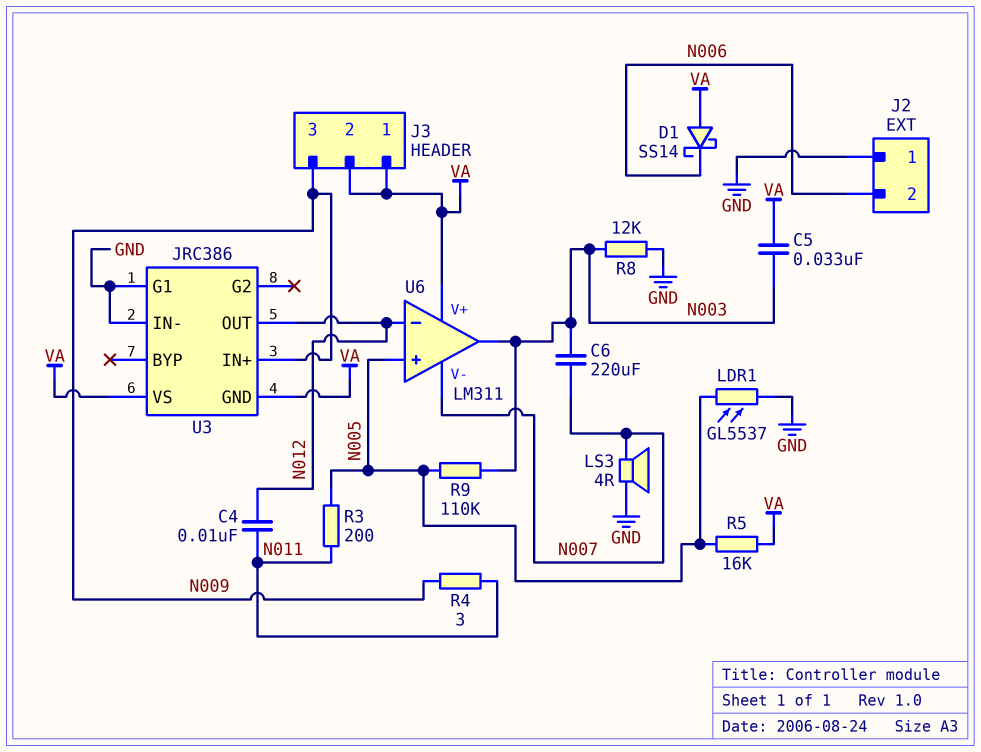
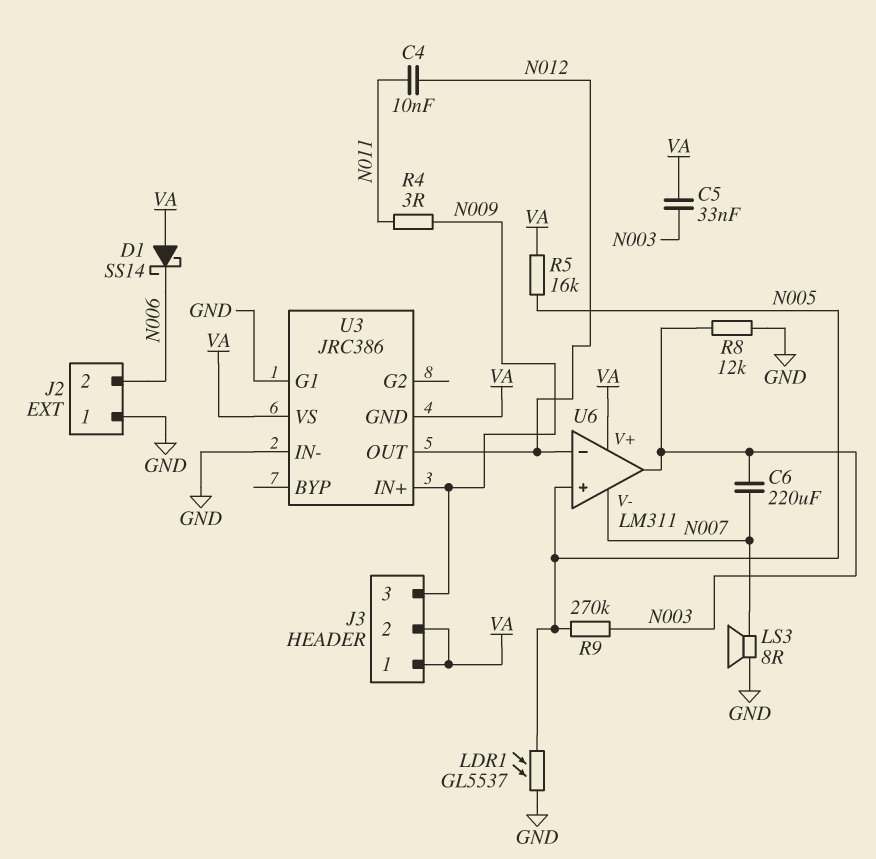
LS3: speaker 4R (GND, N007) -> speaker 8R (GND, N007)
R3: 200 (N005, N011) -> none
R9: 110k (N003, N005) -> 270k (N003, N005)

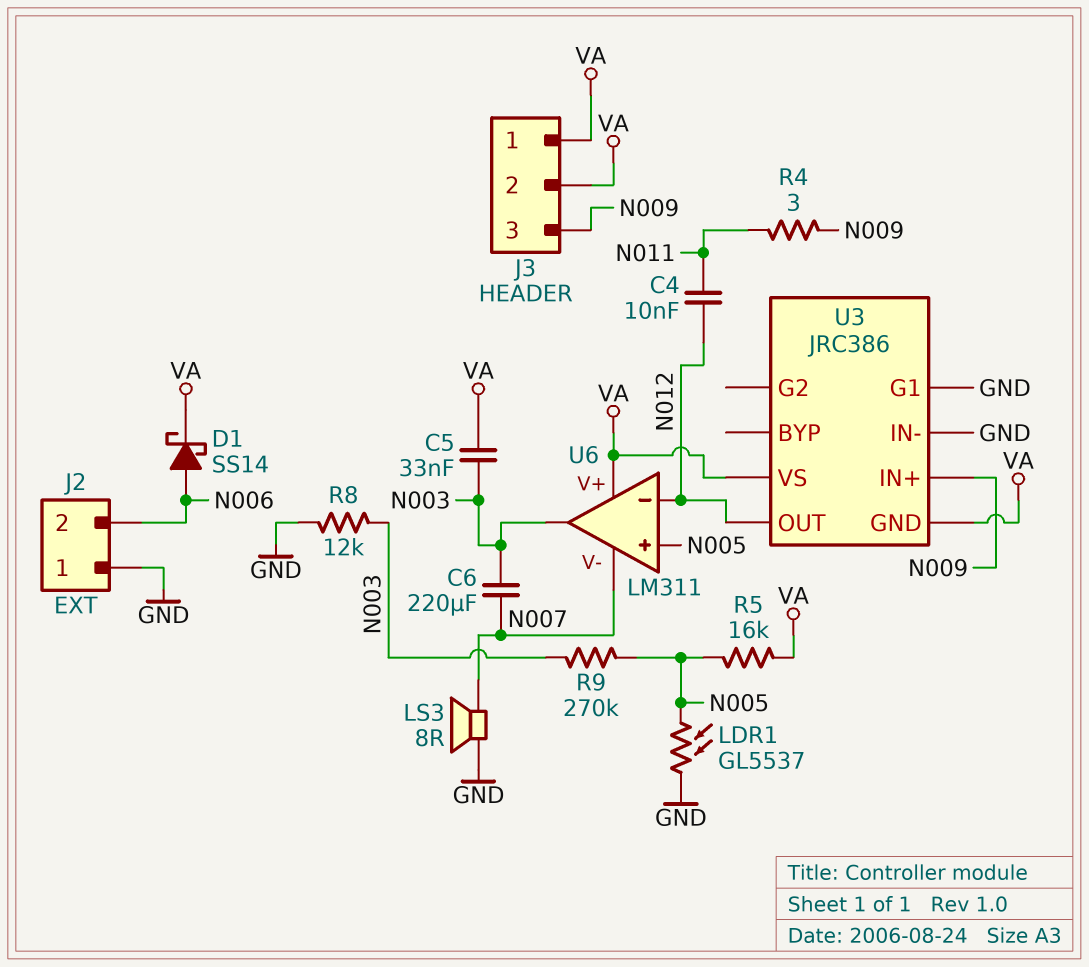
D1: schottky SS14 (A VA, K N006) -> schottky SS14 (A N006, K VA)

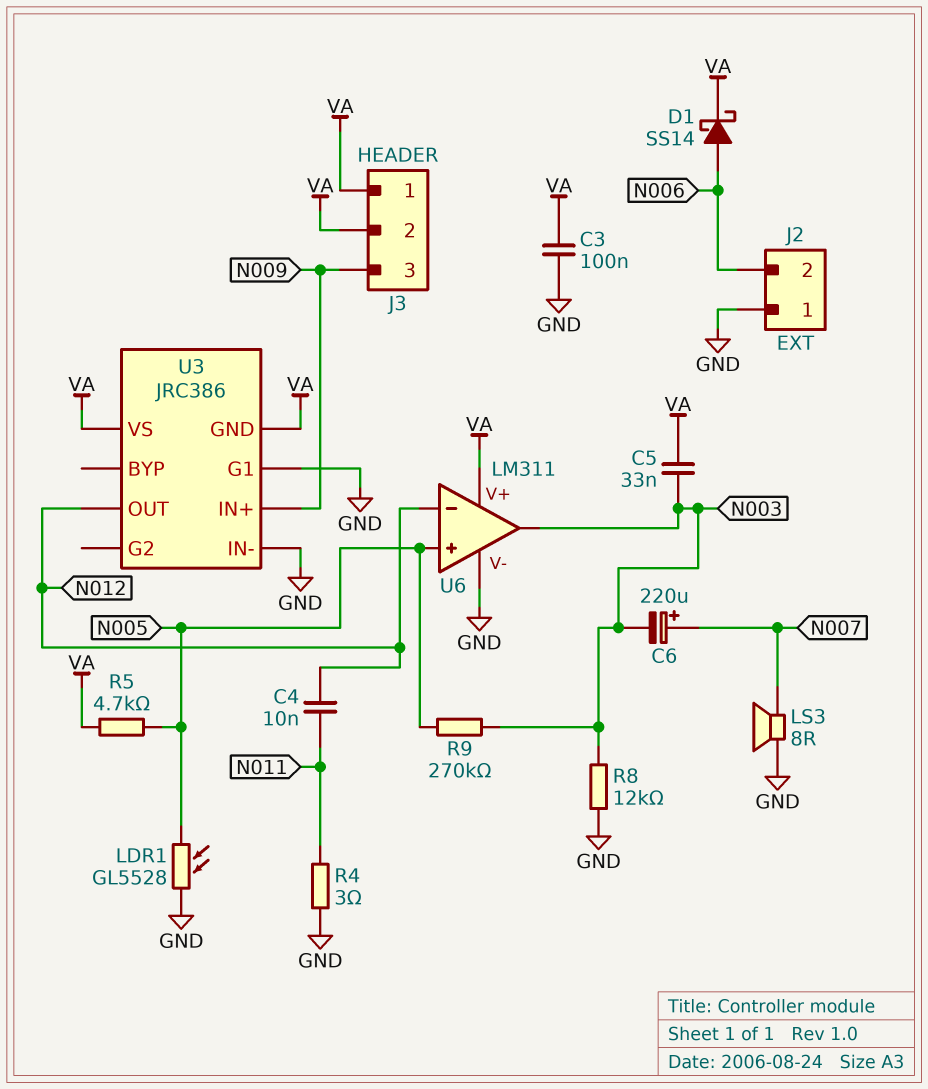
C3: none -> 100nF (GND, VA)
C6: 220uF (N003, N007) -> 220uF (plus N007, minus N003)
LDR1: GL5537 (GND, N005) -> GL5528 (GND, N005)
R4: 3 (N009, N011) -> 3 (GND, N011)
R5: 16k (N005, VA) -> 4.7k (N005, VA)
U6 pin V-: N007 -> GND

